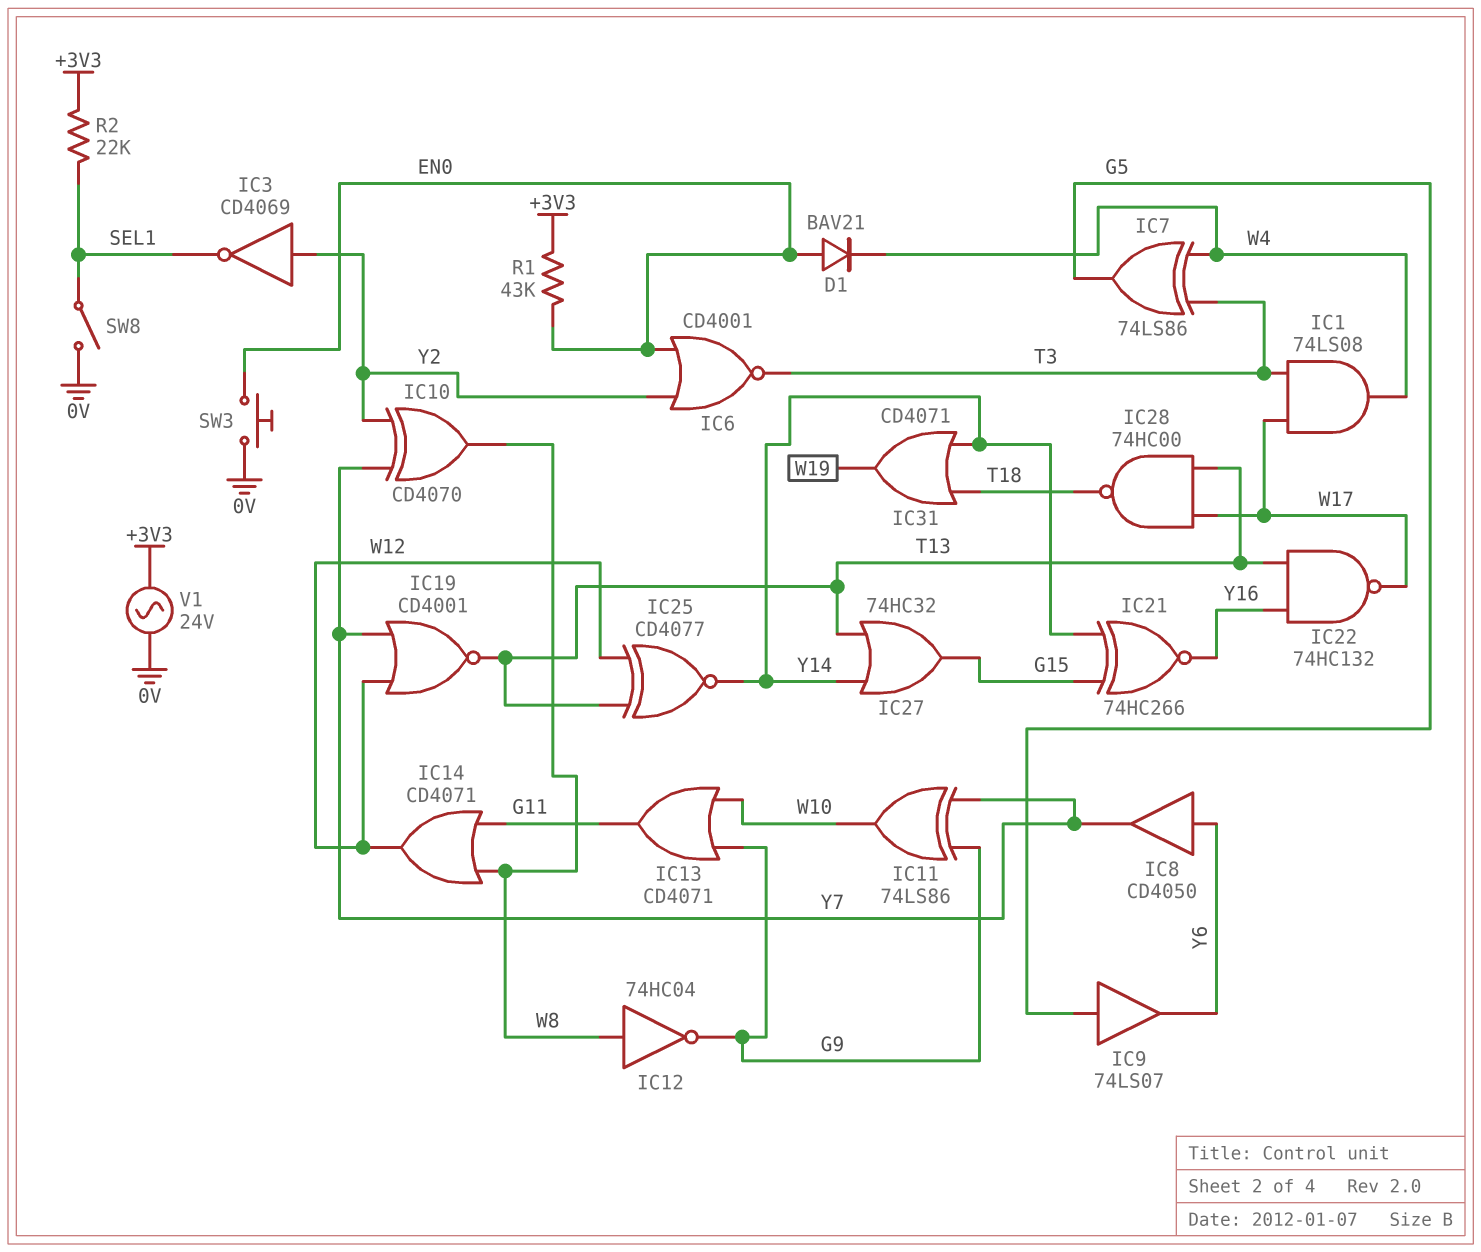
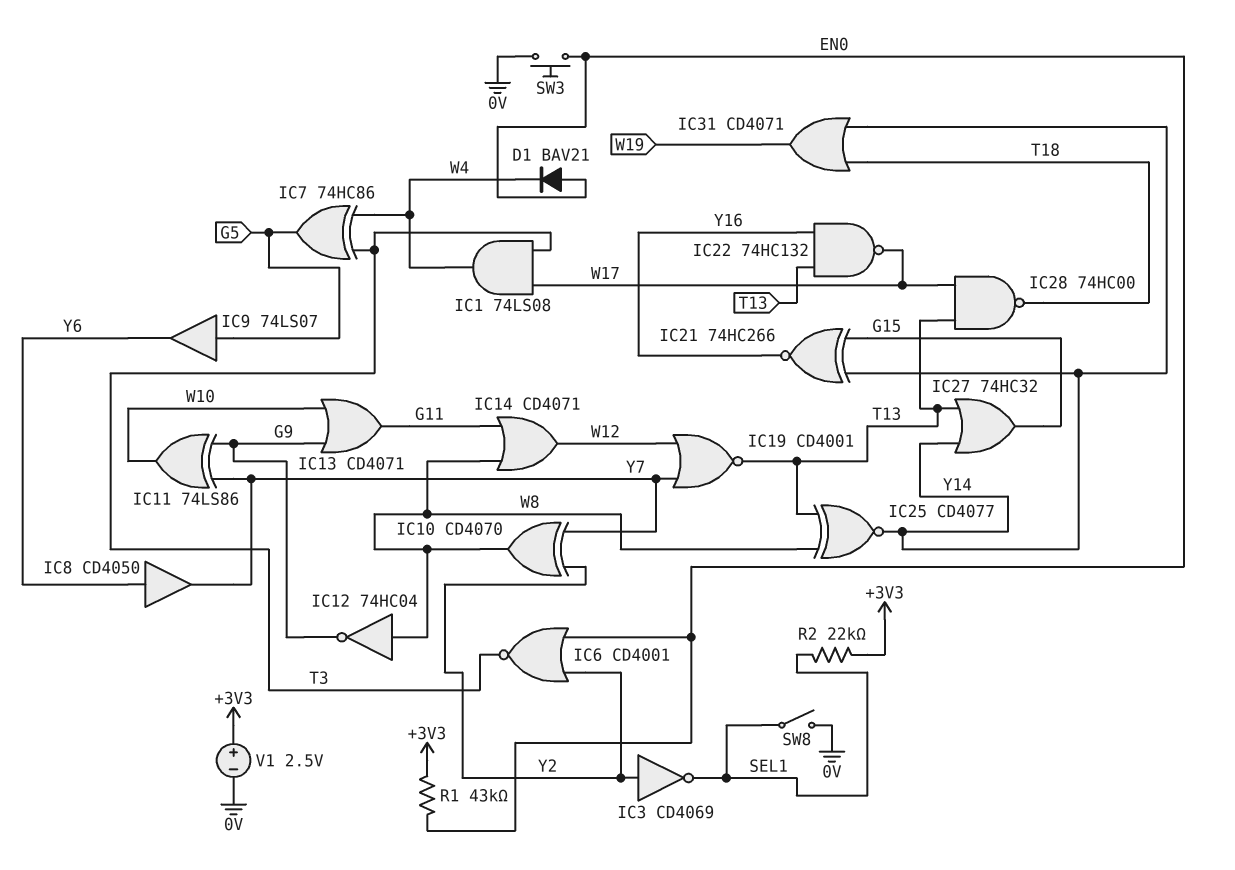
IC7: XOR 74LS86 (in T3, in W4, out G5) -> XOR 74HC86 (in T3, in W4, out G5)
IC25: XNOR CD4077 (in T13, in W12, out Y14) -> XNOR CD4077 (in T13, in W8, out Y14)
V1: AC 24V (+3V3, 0V) -> 2.5V (plus +3V3, minus 0V)

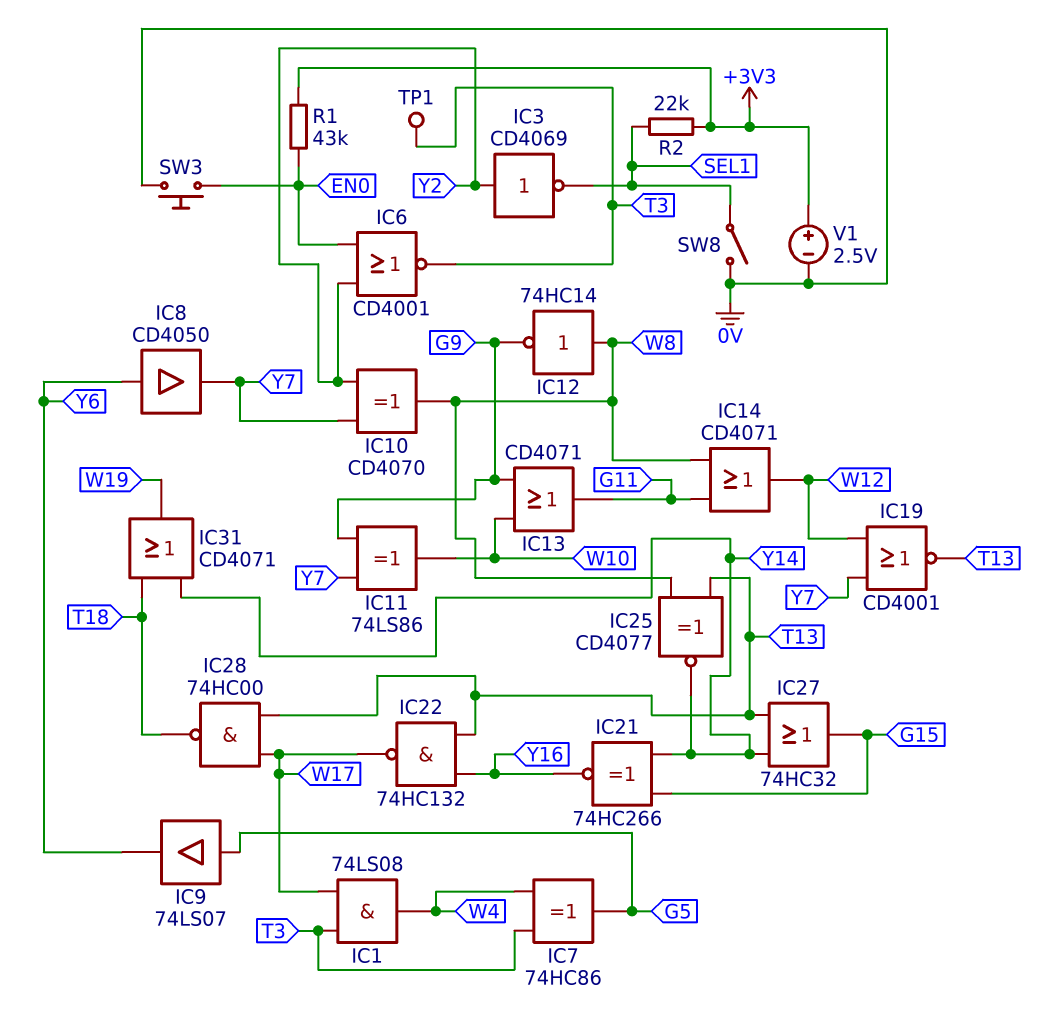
D1: diode BAV21 (A EN0, K W4) -> none
IC12: NOT 74HC04 (in W8, out G9) -> NOT 74HC14 (in W8, out G9)
TP1: none -> test point (T3)

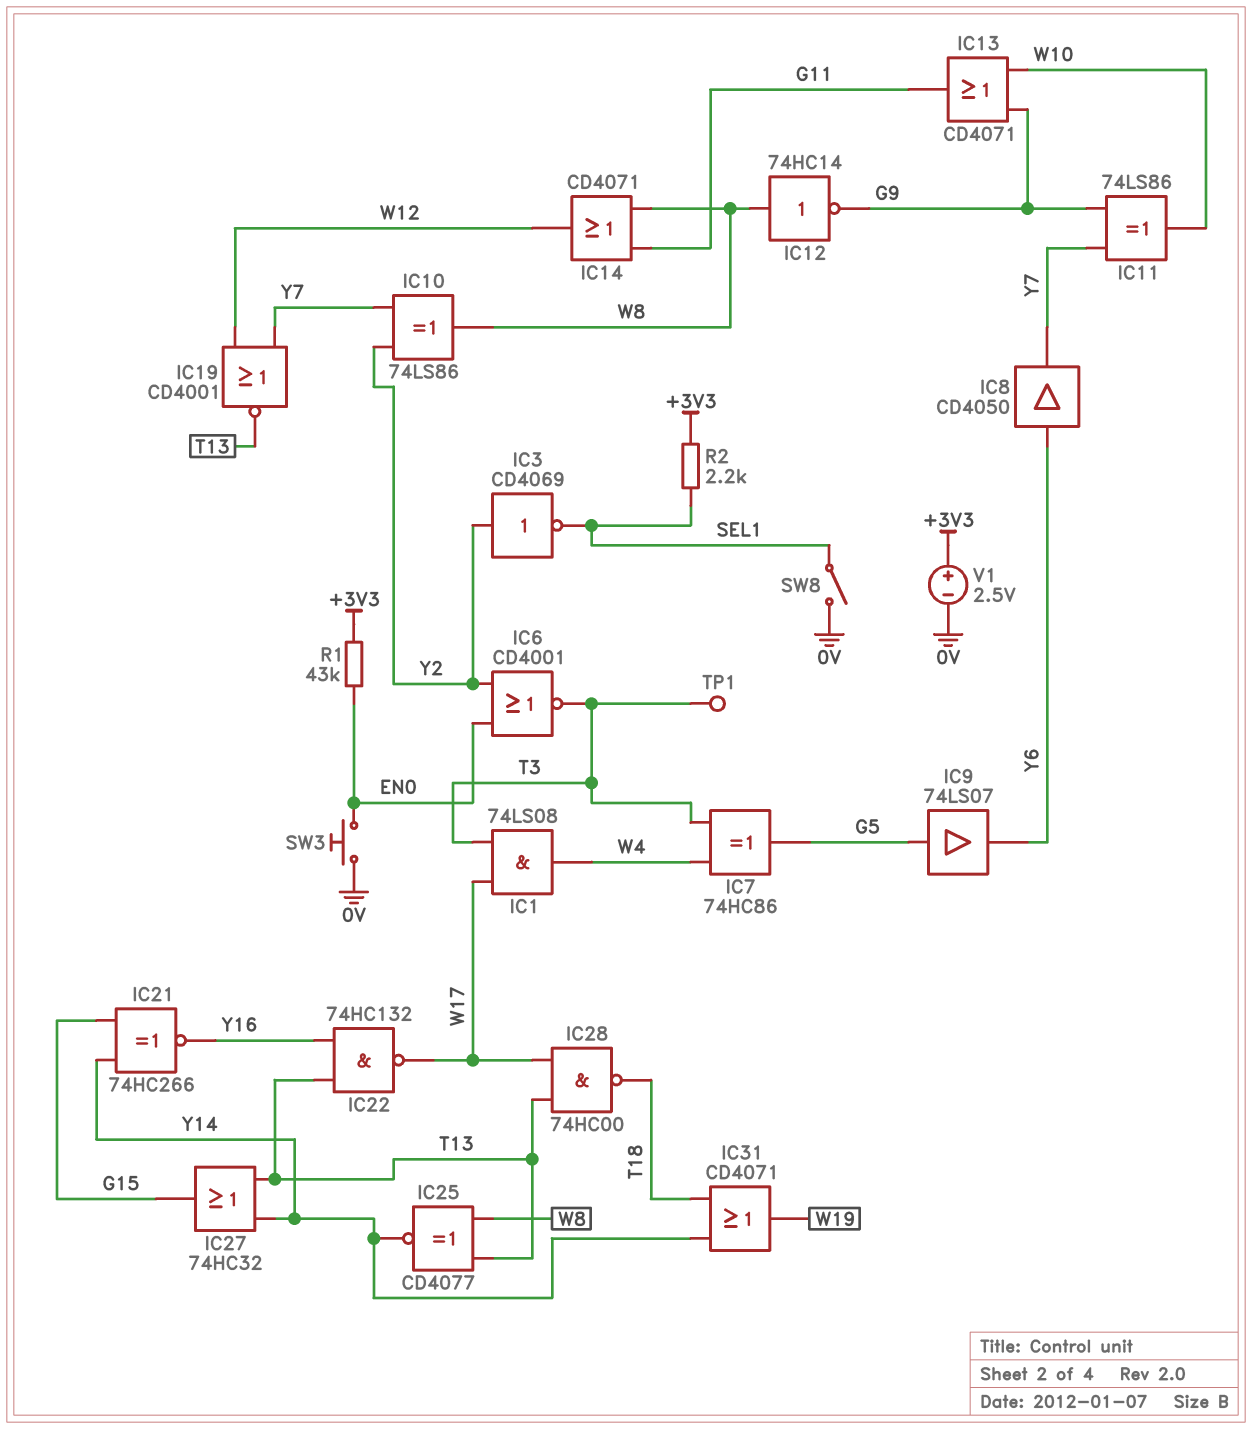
IC10: XOR CD4070 (in Y2, in Y7, out W8) -> XOR 74LS86 (in Y2, in Y7, out W8)
R2: 22k (+3V3, SEL1) -> 2.2k (+3V3, SEL1)

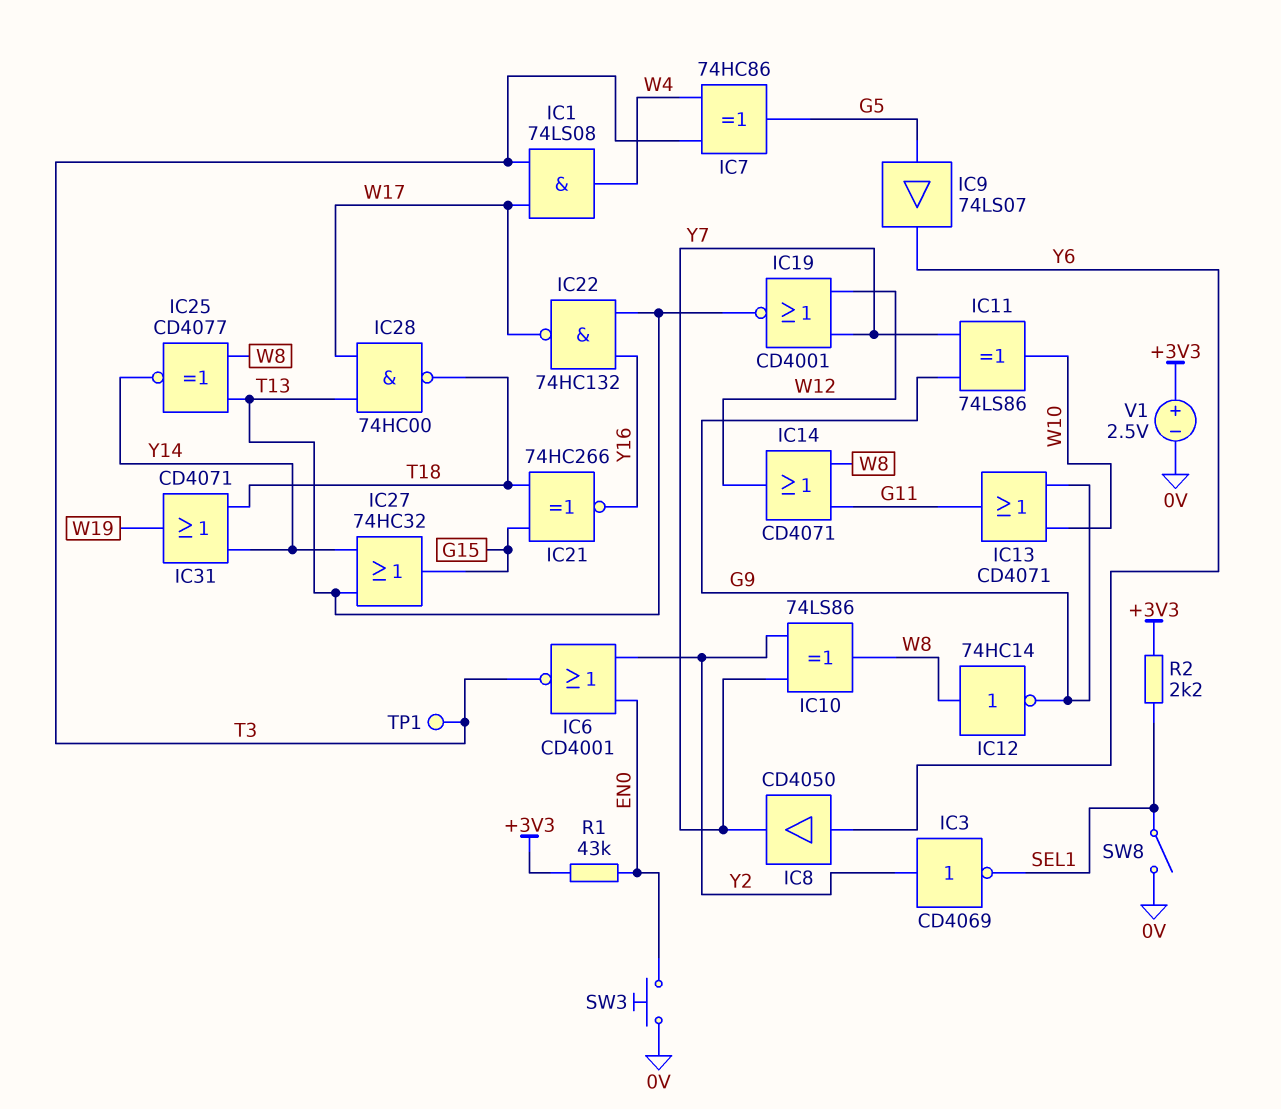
IC21: XNOR 74HC266 (in G15, in Y14, out Y16) -> XNOR 74HC266 (in G15, in T18, out Y16)

